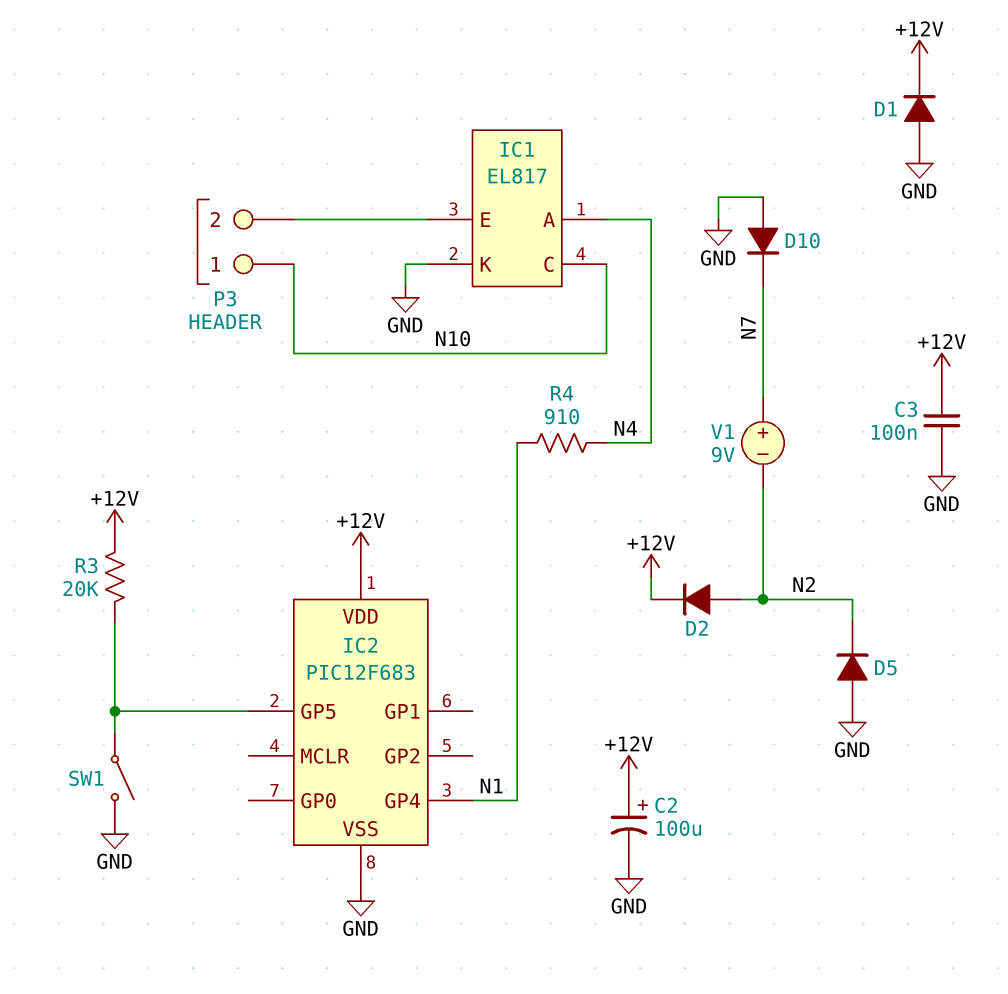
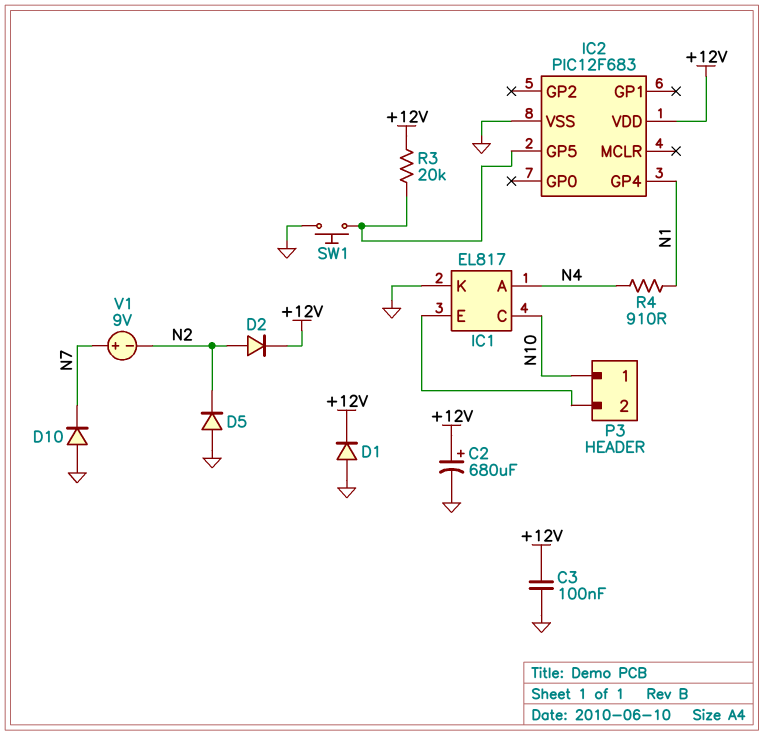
C2: 100uF (plus +12V, minus GND) -> 680uF (plus +12V, minus GND)
SW1: switch (GND, IC2/GP5) -> button (GND, IC2/GP5)

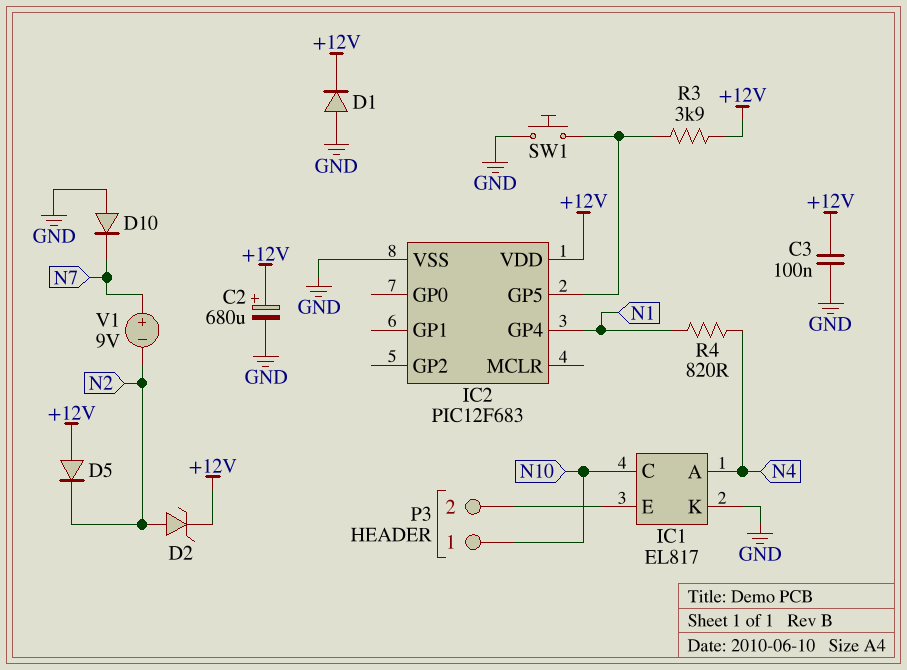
D2: diode (A N2, K +12V) -> zener (A N2, K +12V)
D5: diode (A GND, K N2) -> diode (A +12V, K N2)
R3: 20k (+12V, IC2/GP5) -> 3.9k (+12V, IC2/GP5)
R4: 910 (N1, N4) -> 820 (N1, N4)

